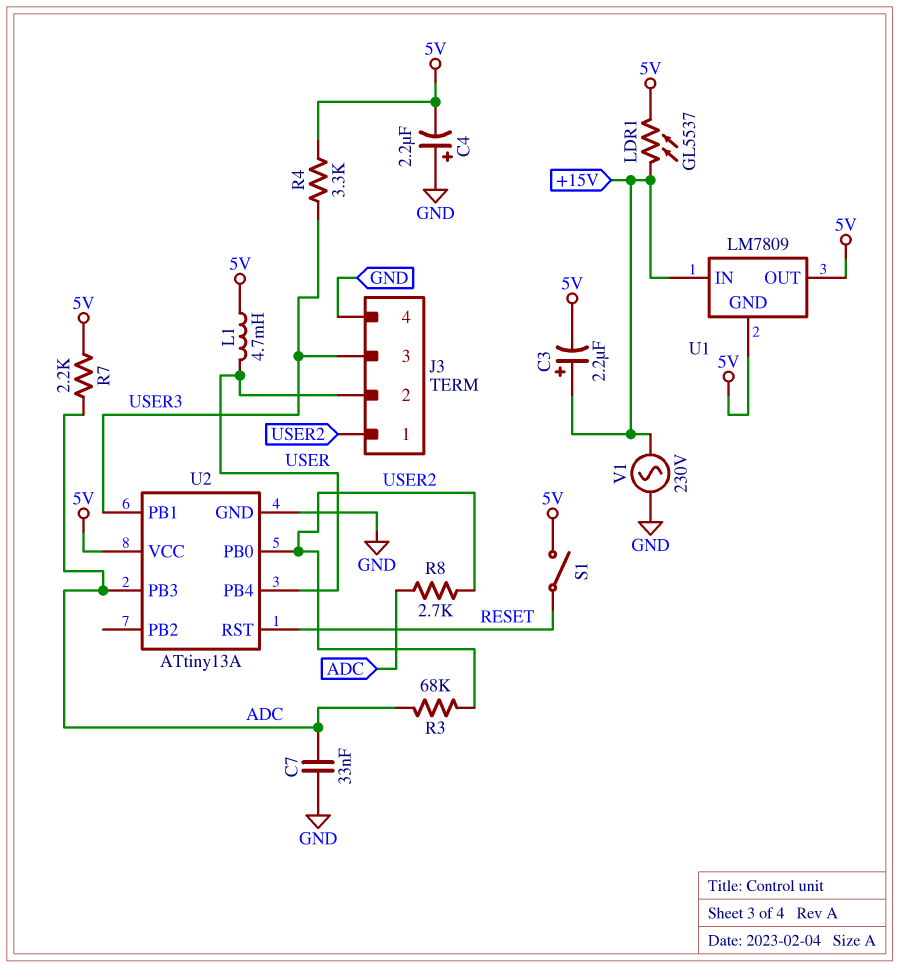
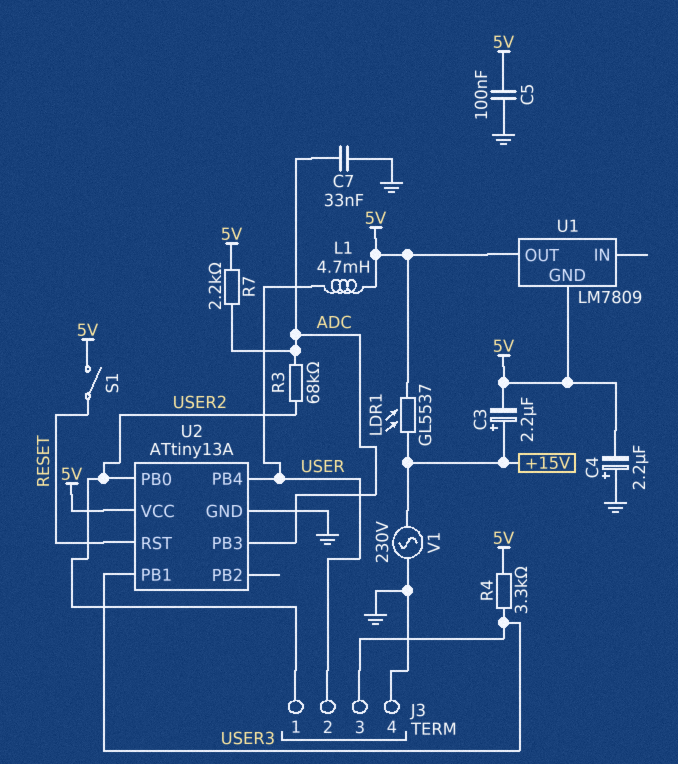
C5: none -> 100nF (5V, GND)
R8: 2.7k (ADC, USER2) -> none
U1 pin IN: +15V -> none

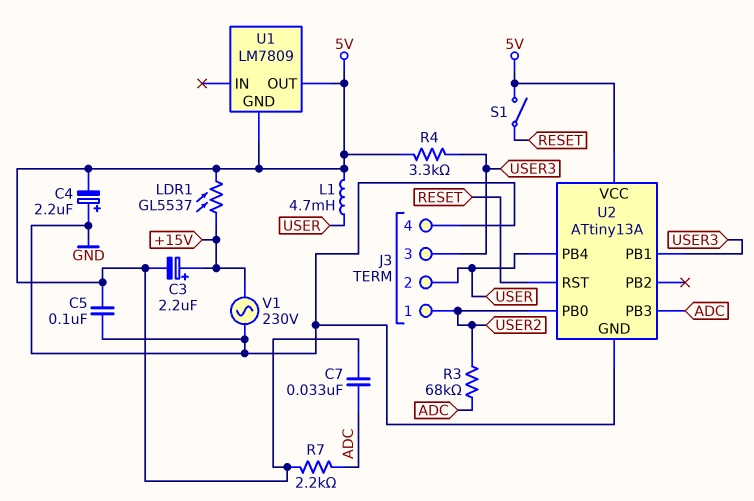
C7: 33nF (ADC, GND) -> 33nF (5V, ADC)

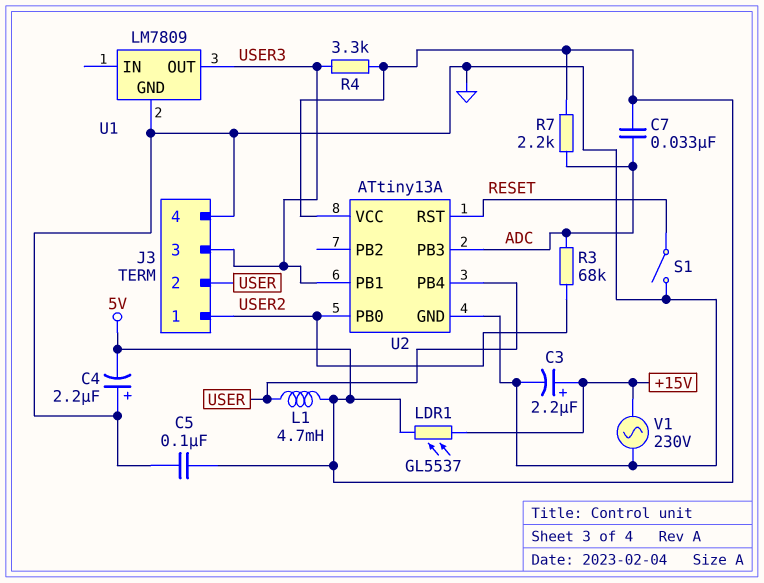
C3: 2.2uF (plus +15V, minus 5V) -> 2.2uF (plus +15V, minus GND)
S1: switch (5V, RESET) -> switch (GND, RESET)
U1 pin GND: 5V -> GND
U1 pin OUT: 5V -> USER3

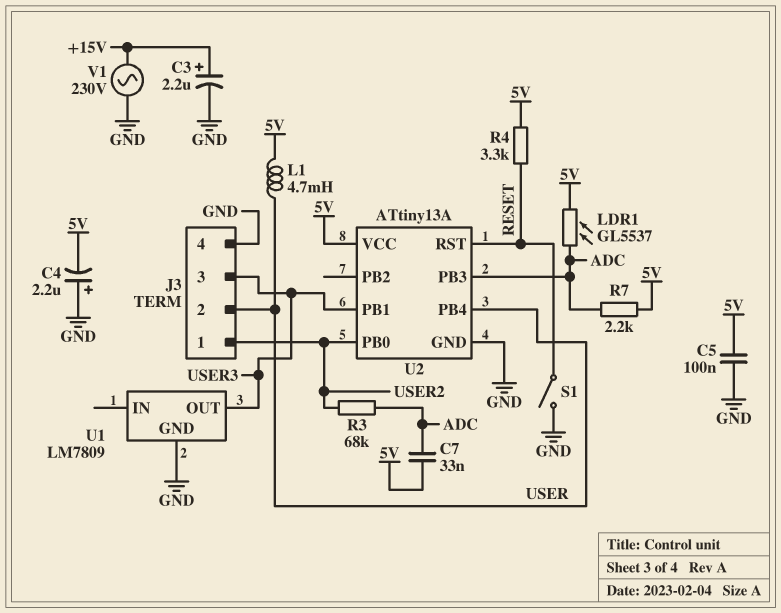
LDR1: GL5537 (+15V, 5V) -> GL5537 (5V, ADC)
R4: 3.3k (5V, USER3) -> 3.3k (5V, RESET)

